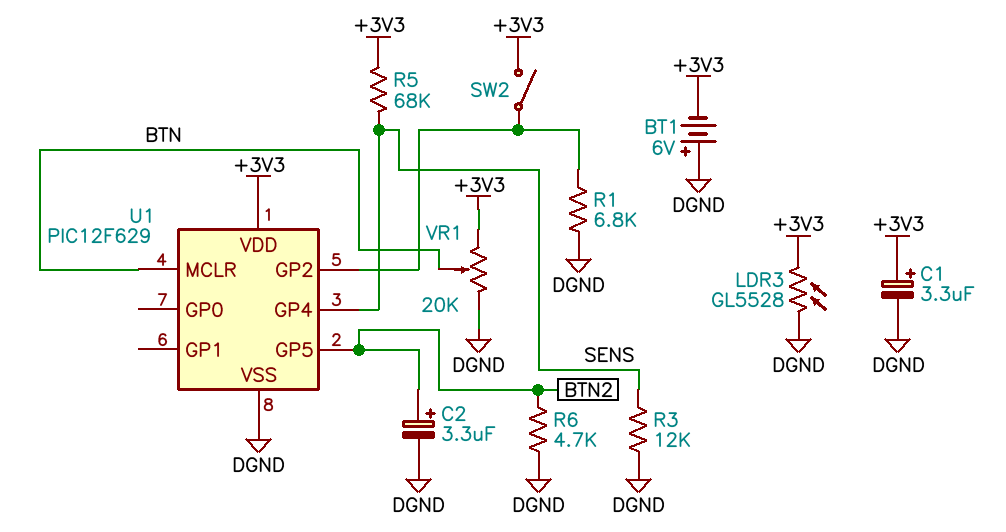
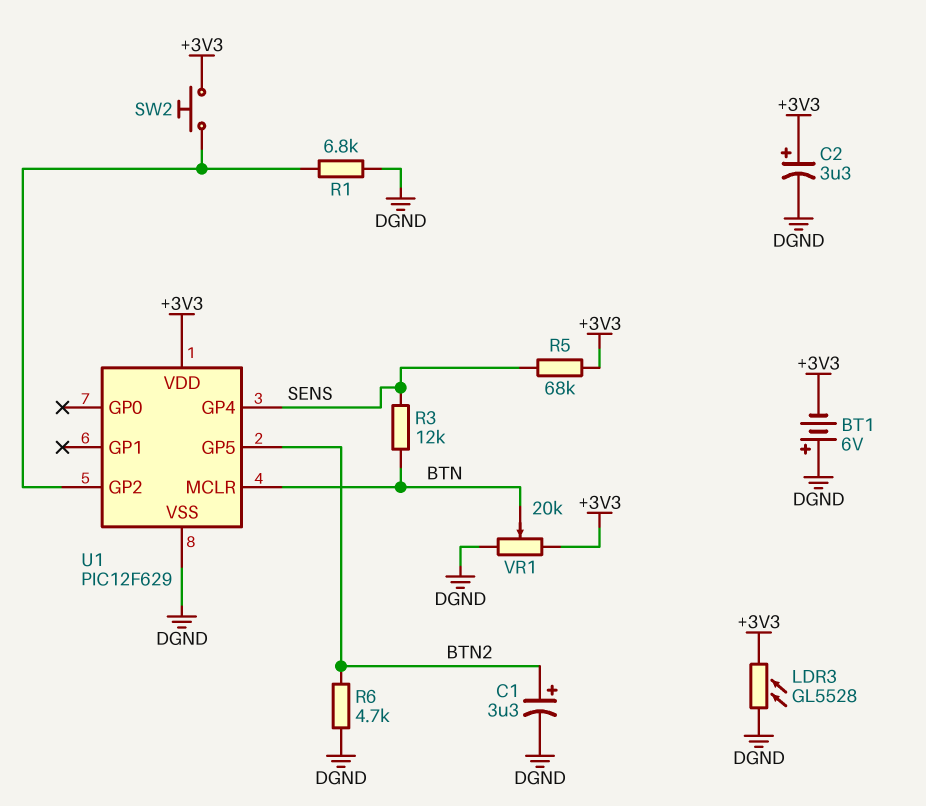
C1: 3.3uF (plus +3V3, minus DGND) -> 3.3uF (plus BTN2, minus DGND)
C2: 3.3uF (plus BTN2, minus DGND) -> 3.3uF (plus +3V3, minus DGND)
R3: 12k (DGND, SENS) -> 12k (BTN, SENS)
SW2: switch (+3V3, U1/GP2) -> button (+3V3, U1/GP2)

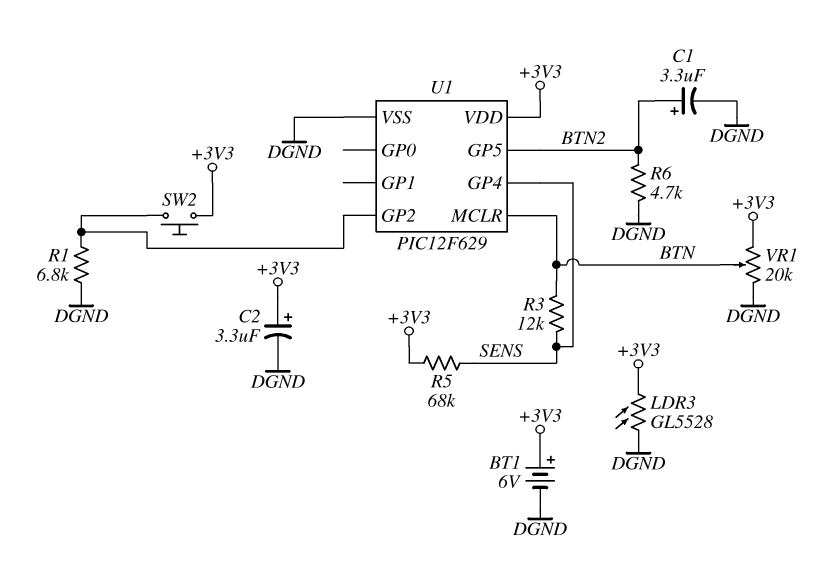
BT1: 6V (plus DGND, minus +3V3) -> 6V (plus +3V3, minus DGND)

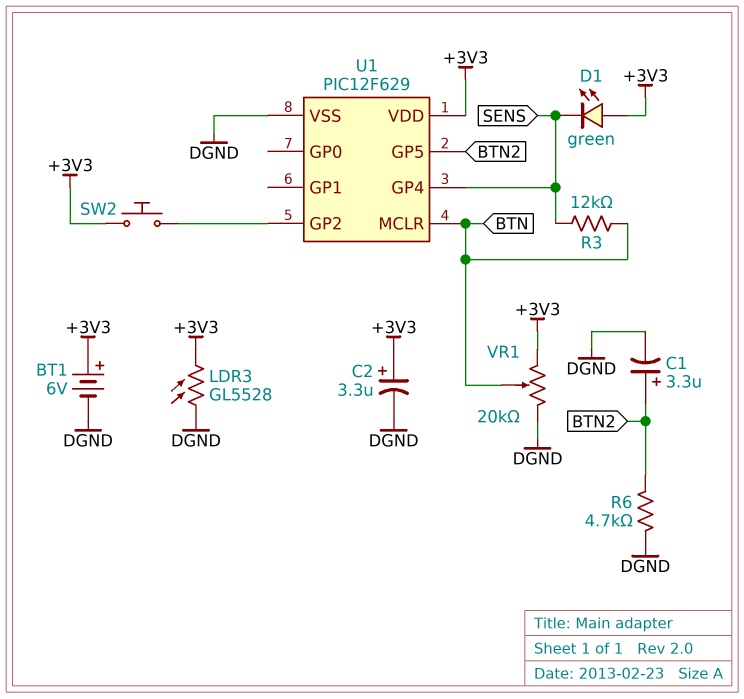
D1: none -> LED green (A +3V3, K SENS)
R1: 6.8k (DGND, U1/GP2) -> none
R5: 68k (+3V3, SENS) -> none

